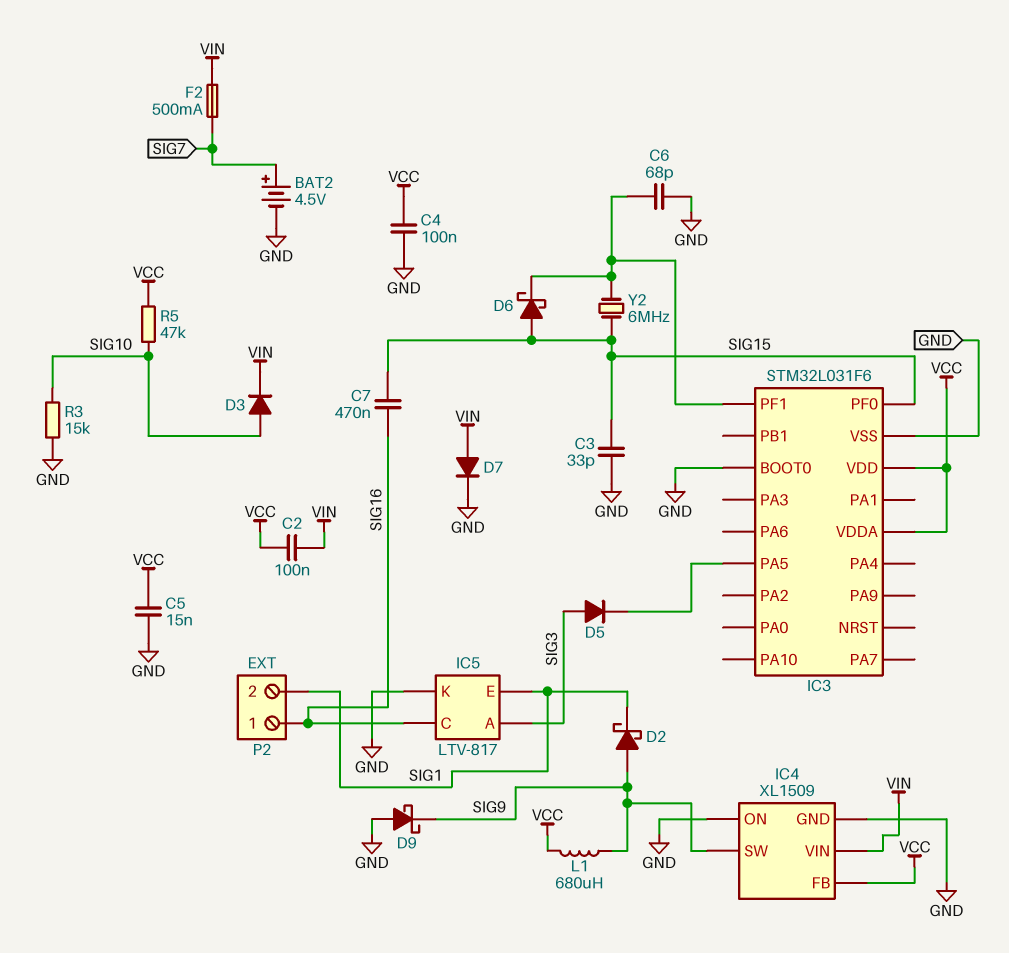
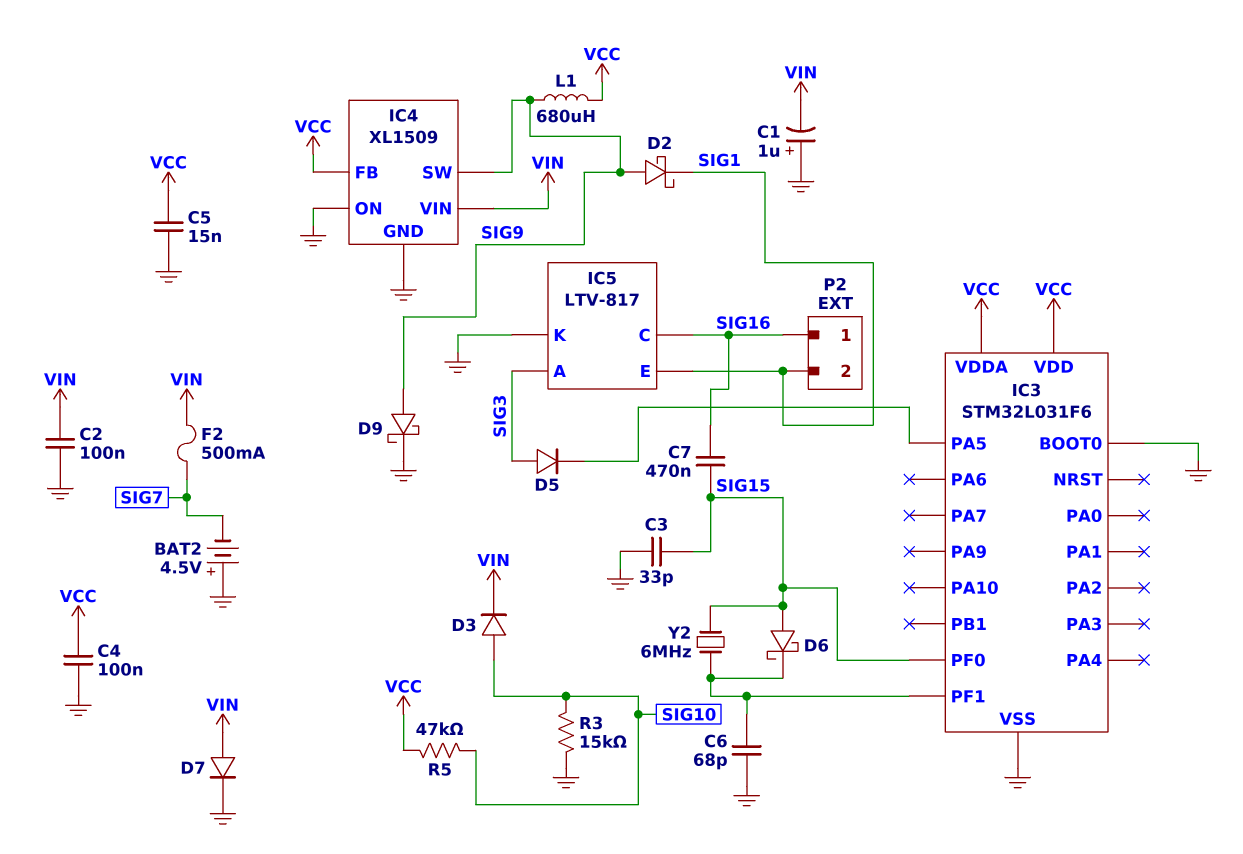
BAT2: 4.5V (plus SIG7, minus GND) -> 4.5V (plus GND, minus SIG7)
C1: none -> 1uF (plus GND, minus VIN)
C2: 100nF (VCC, VIN) -> 100nF (GND, VIN)
D9: schottky (A GND, K SIG9) -> schottky (A SIG9, K GND)

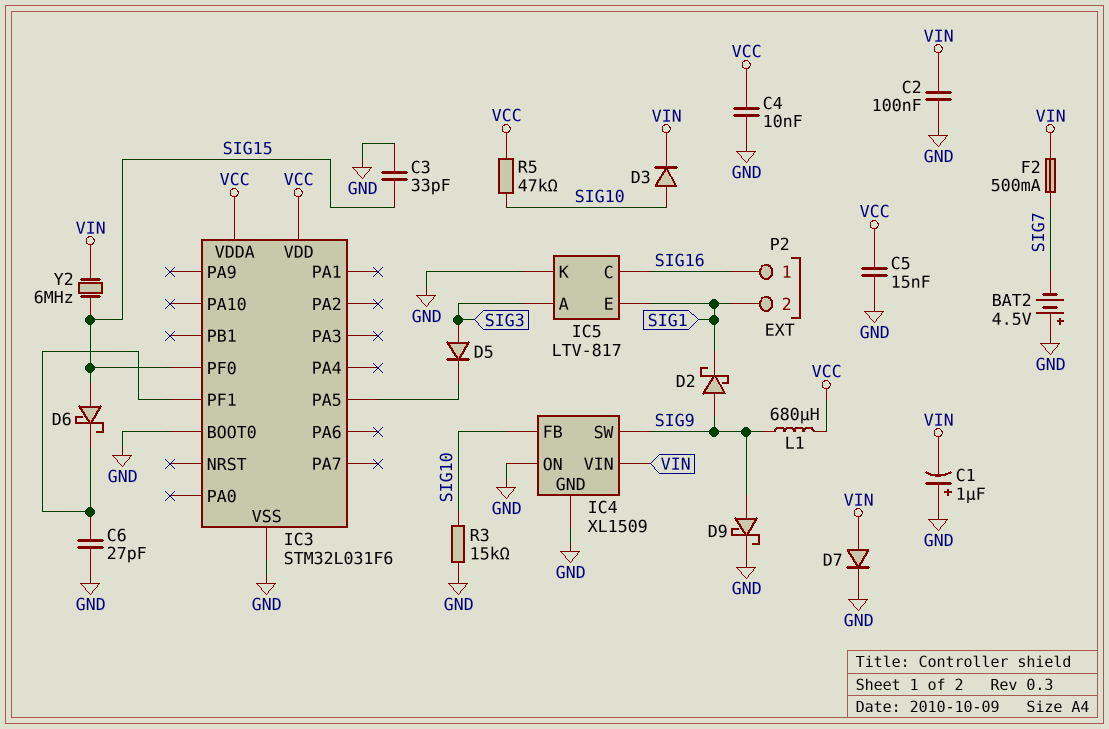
C4: 100nF (GND, VCC) -> 10nF (GND, VCC)
C6: 68pF (GND, IC3/PF1) -> 27pF (GND, IC3/PF1)
C7: 470nF (SIG15, SIG16) -> none
IC4 pin FB: VCC -> SIG10
Y2: 6MHz (IC3/PF1, SIG15) -> 6MHz (SIG15, VIN)

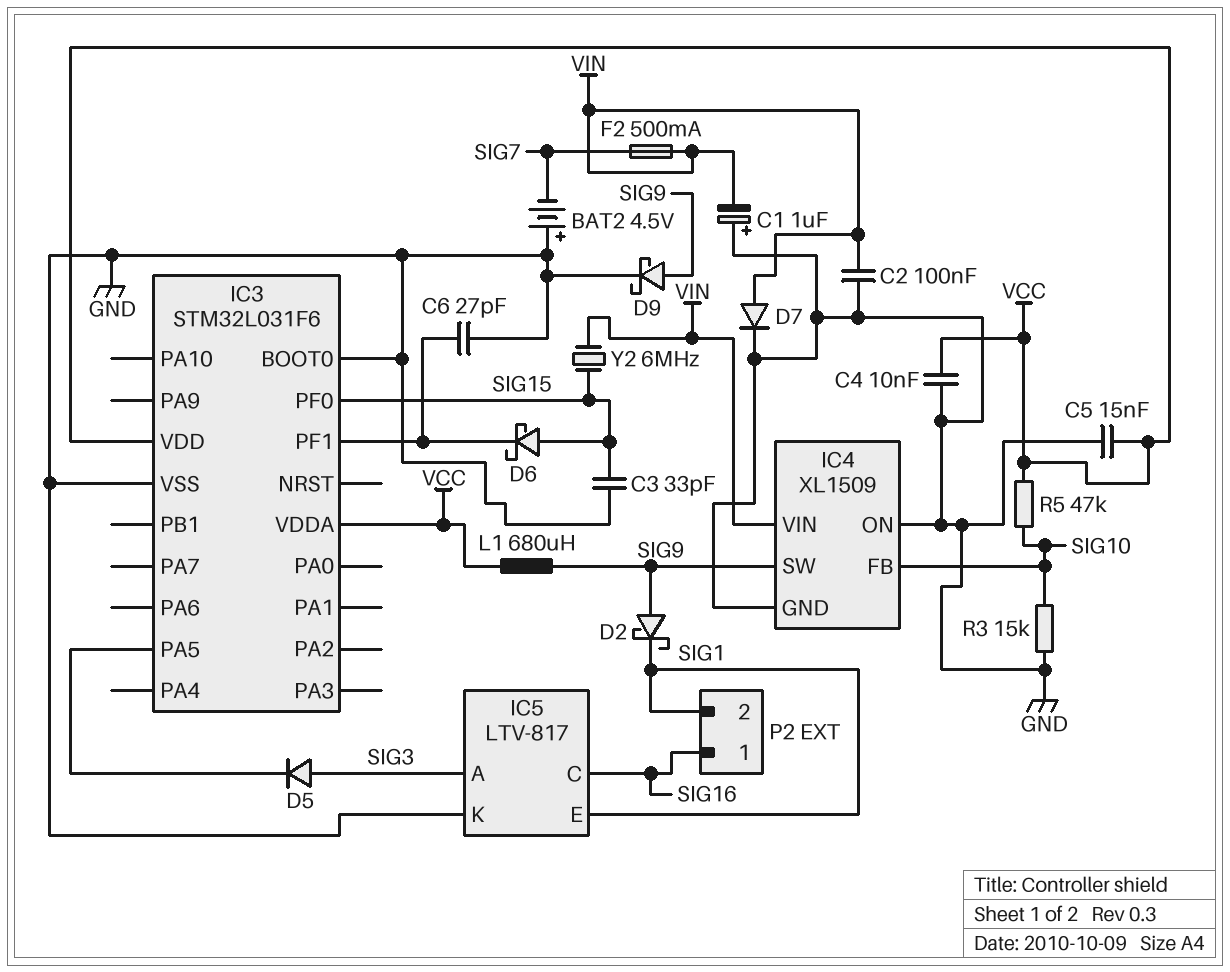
D3: diode (A SIG10, K VIN) -> none

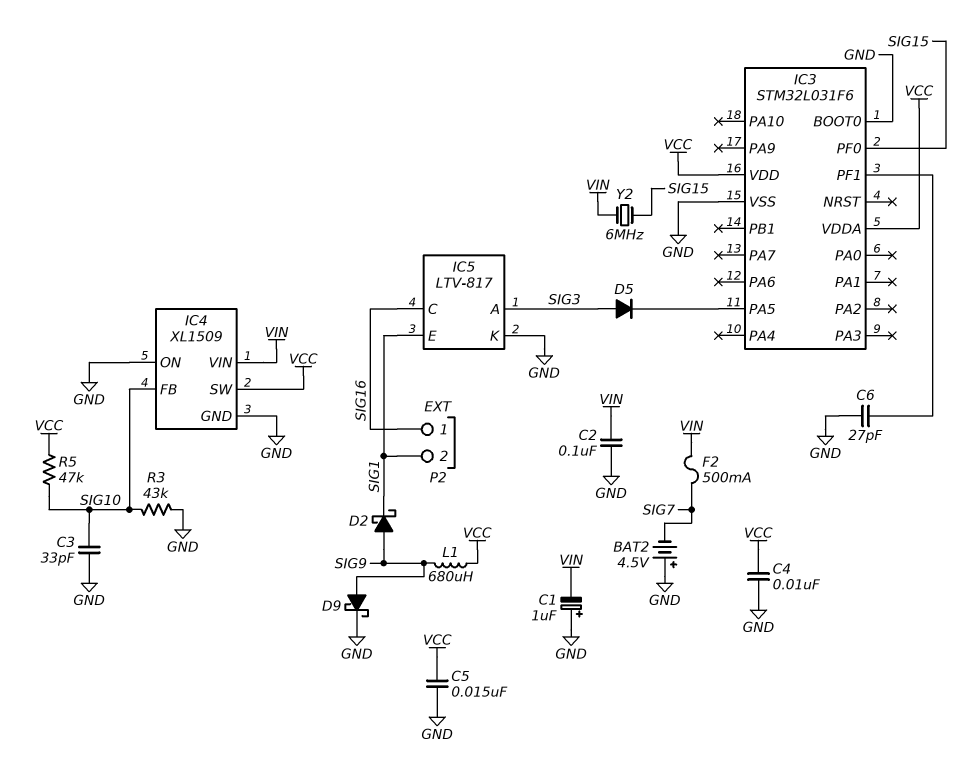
C3: 33pF (GND, SIG15) -> 33pF (GND, SIG10)
D6: schottky (A SIG15, K IC3/PF1) -> none
D7: diode (A VIN, K GND) -> none
IC4 pin SW: SIG9 -> VCC
R3: 15k (GND, SIG10) -> 43k (GND, SIG10)

